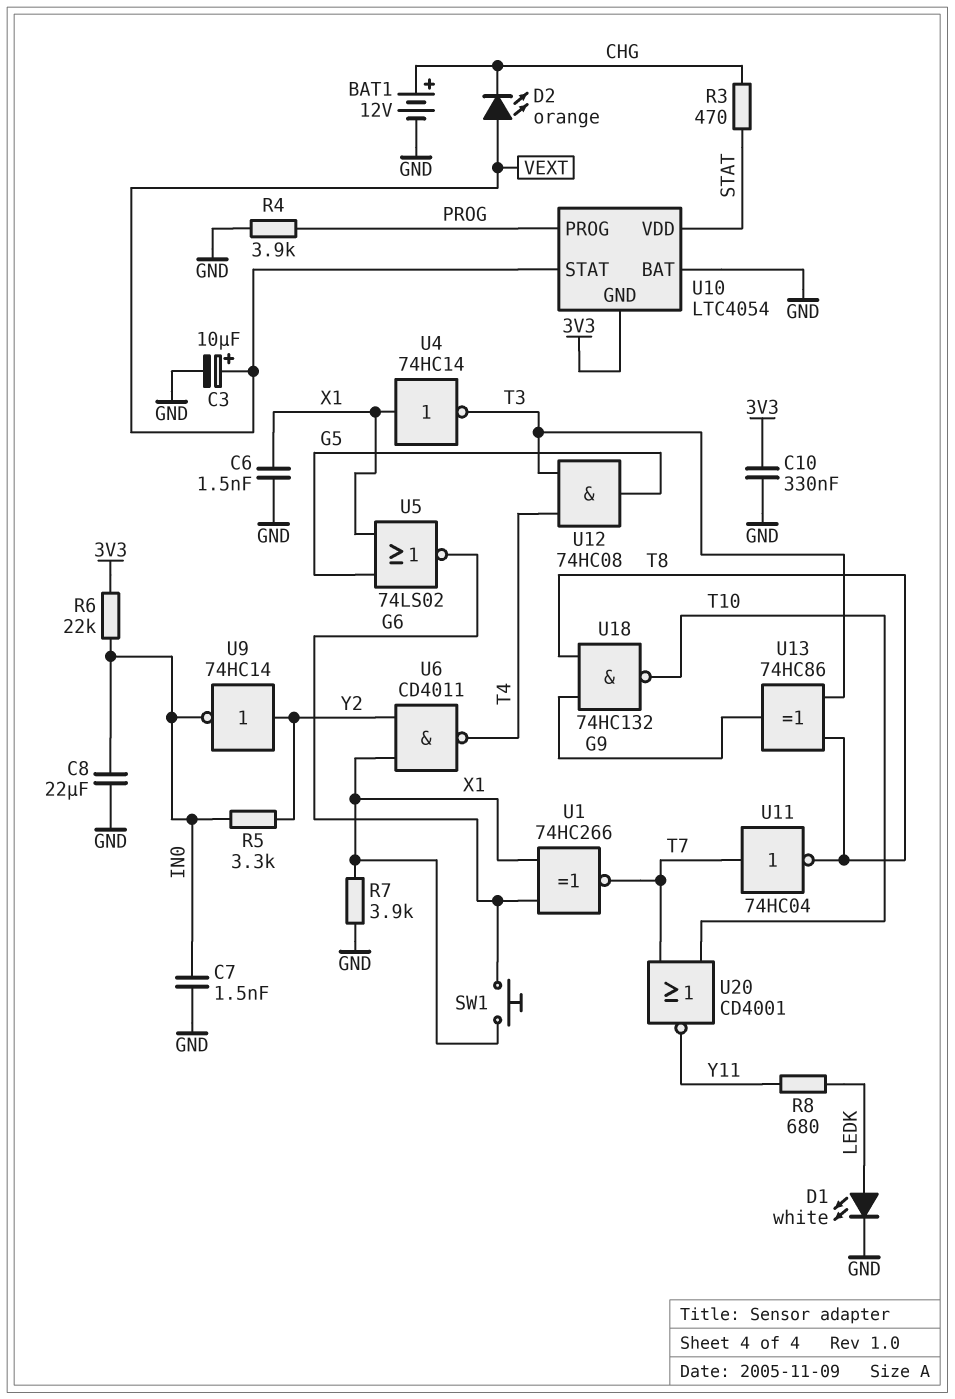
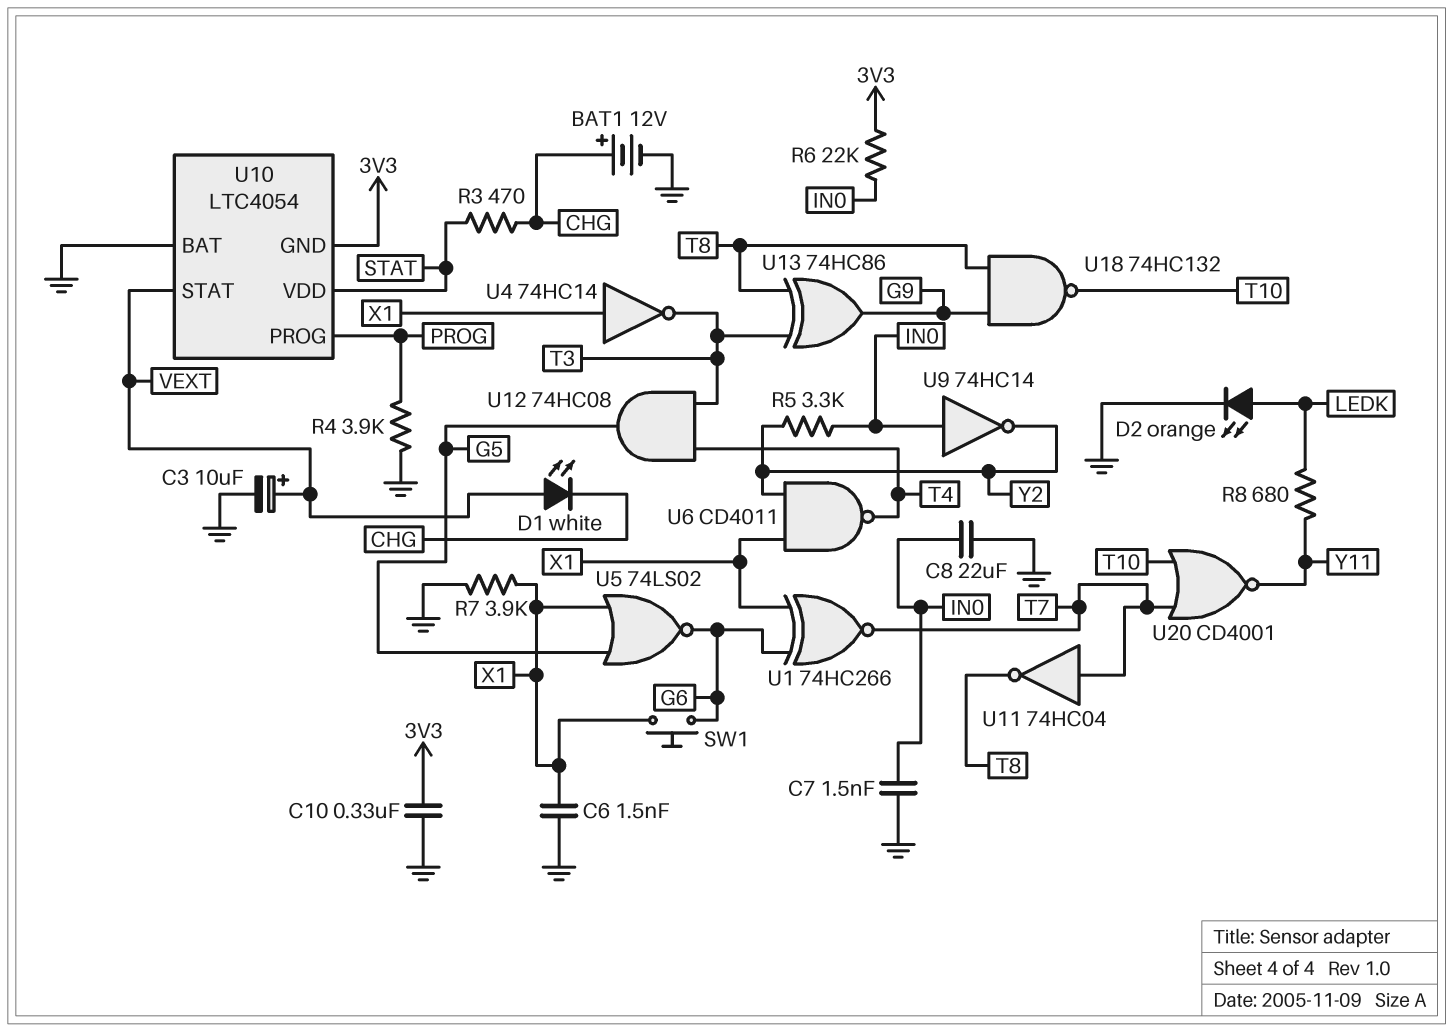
D1: LED white (A LEDK, K GND) -> LED white (A VEXT, K CHG)
D2: LED orange (A VEXT, K CHG) -> LED orange (A LEDK, K GND)
U9: NOT 74HC14 (in Y2, out IN0) -> NOT 74HC14 (in IN0, out Y2)

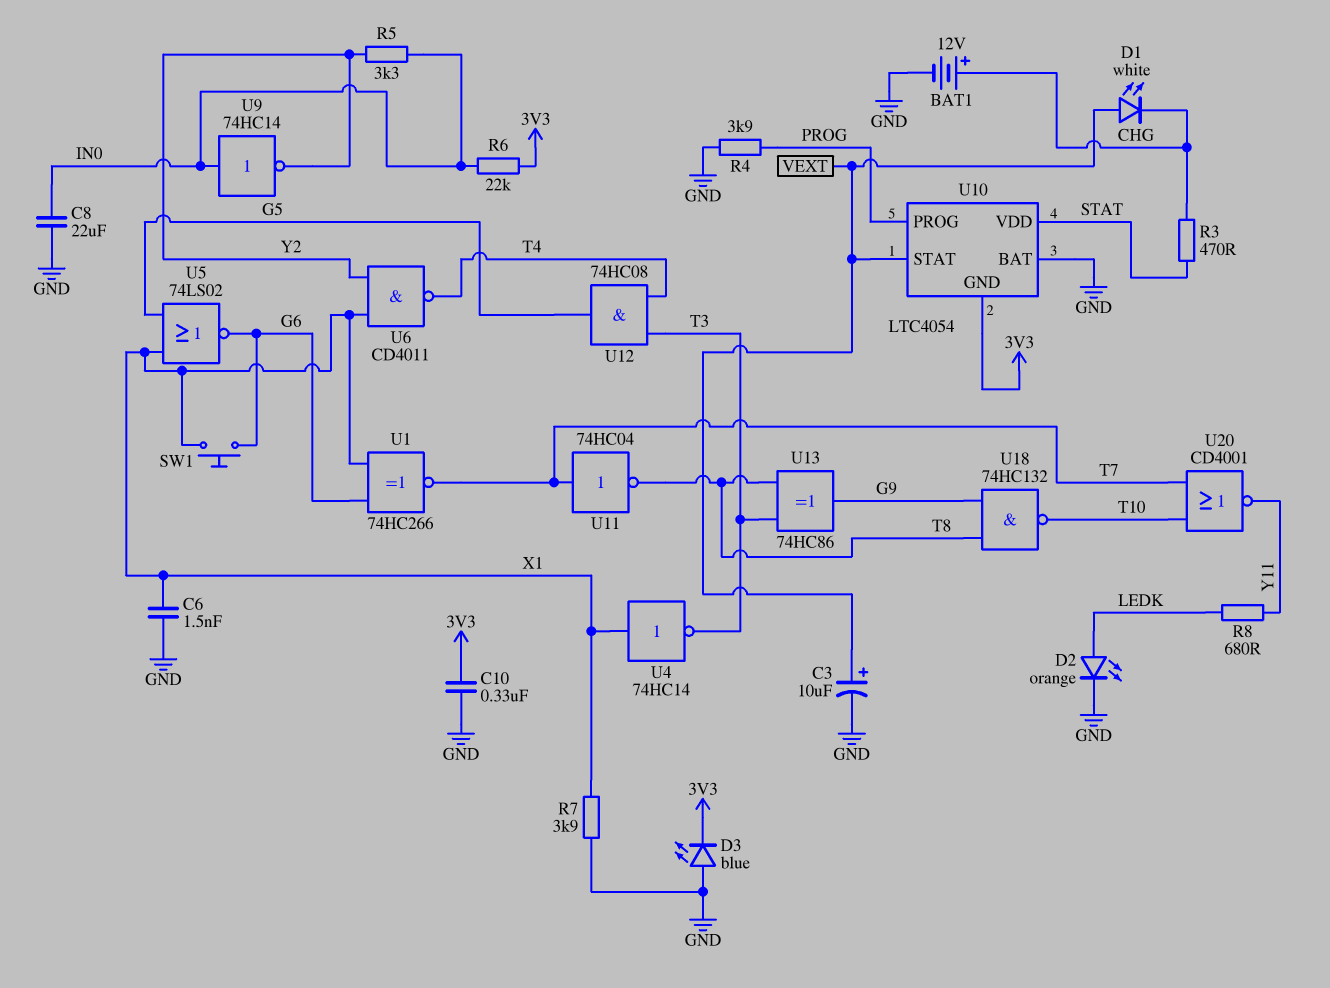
C7: 1.5nF (GND, IN0) -> none
D3: none -> LED blue (A GND, K 3V3)

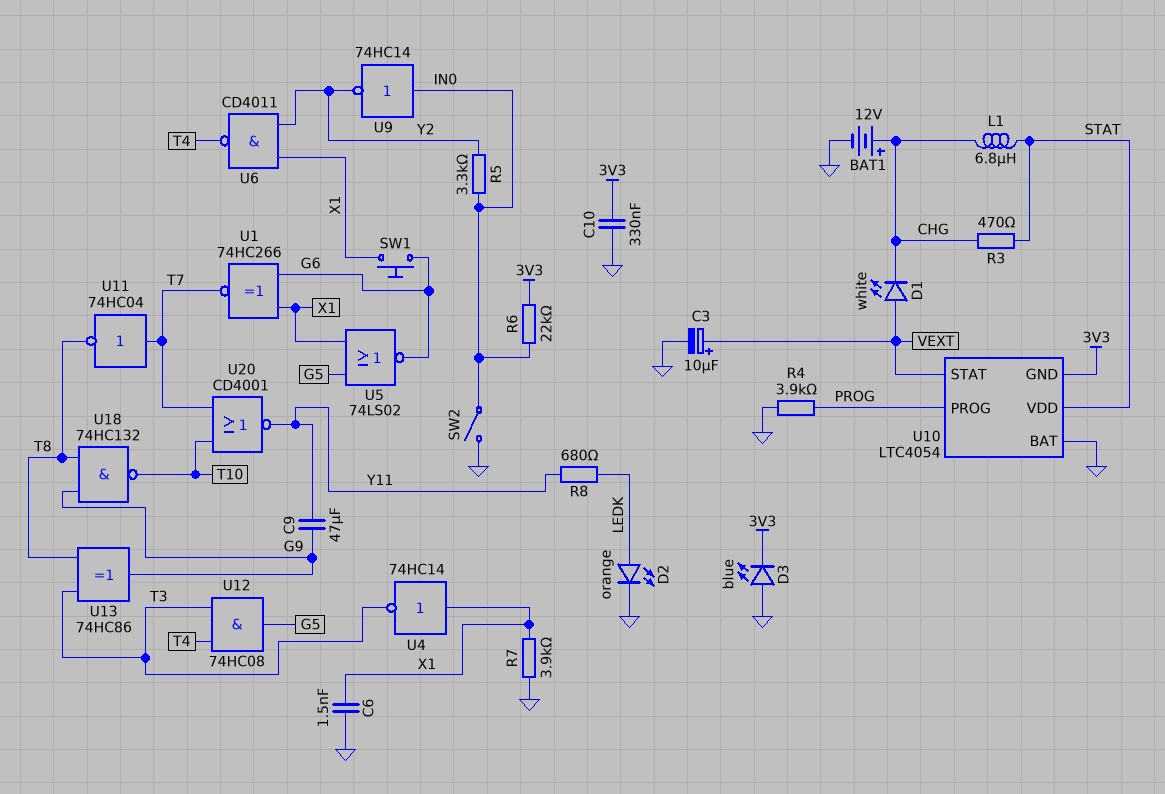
C8: 22uF (GND, IN0) -> none
C9: none -> 47uF (G9, Y11)
L1: none -> 6.8uH (CHG, STAT)
SW2: none -> switch (GND, IN0)

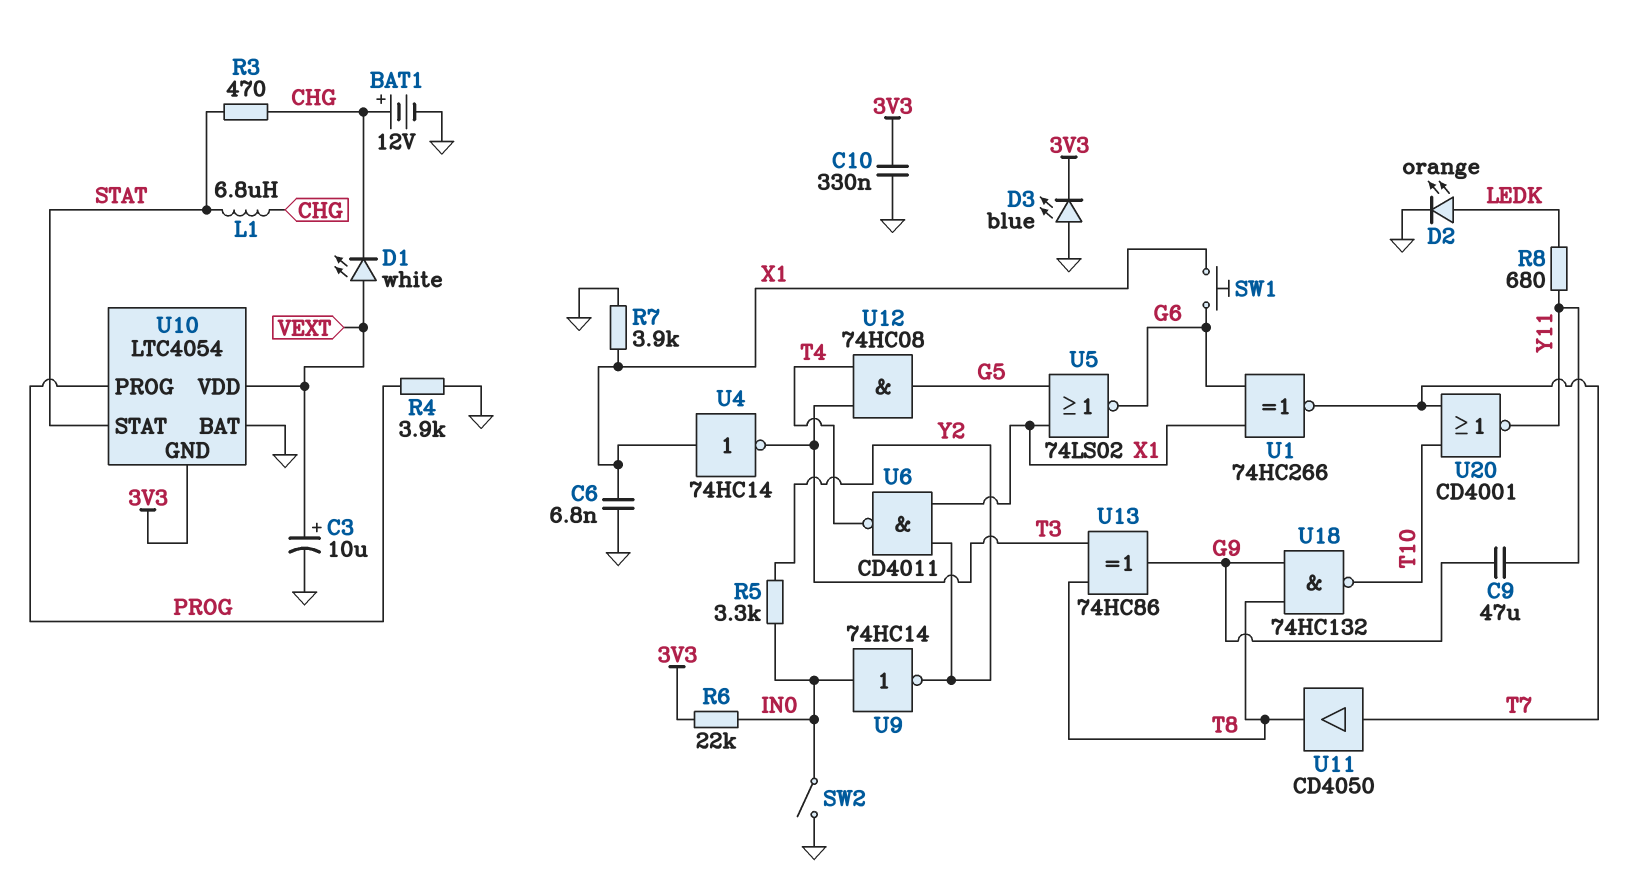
C6: 1.5nF (GND, X1) -> 6.8nF (GND, X1)
U10 pin STAT: VEXT -> STAT
U10 pin VDD: STAT -> VEXT
U11: NOT 74HC04 (in T7, out T8) -> buffer CD4050 (in T7, out T8)

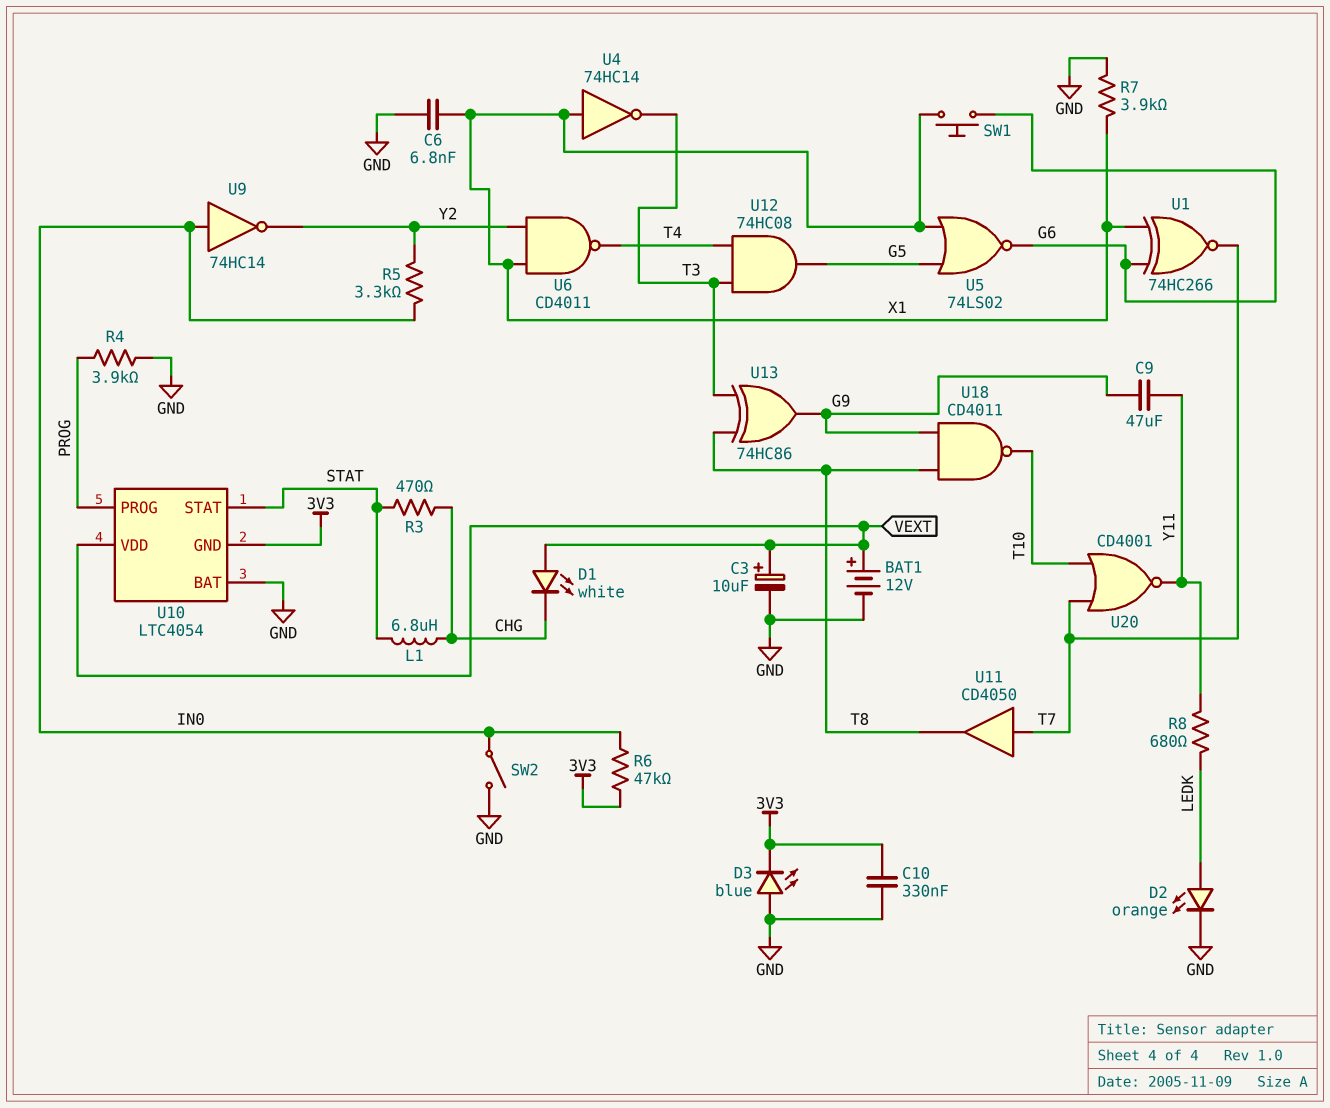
BAT1: 12V (plus CHG, minus GND) -> 12V (plus VEXT, minus GND)
R6: 22k (3V3, IN0) -> 47k (3V3, IN0)
U18: NAND 74HC132 (in G9, in T8, out T10) -> NAND CD4011 (in G9, in T8, out T10)

